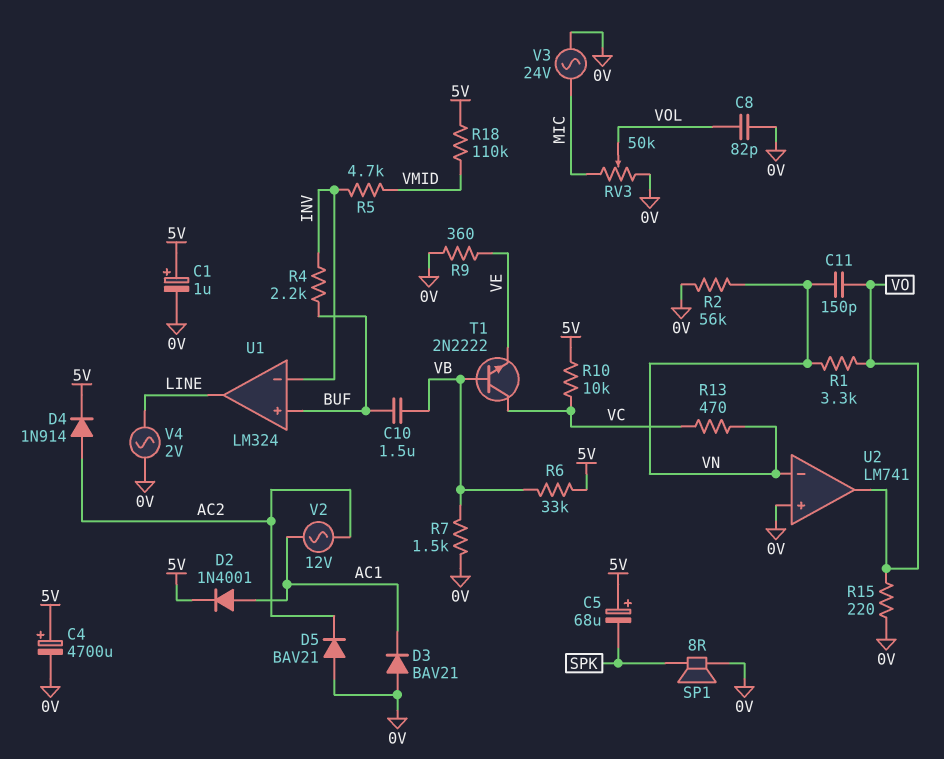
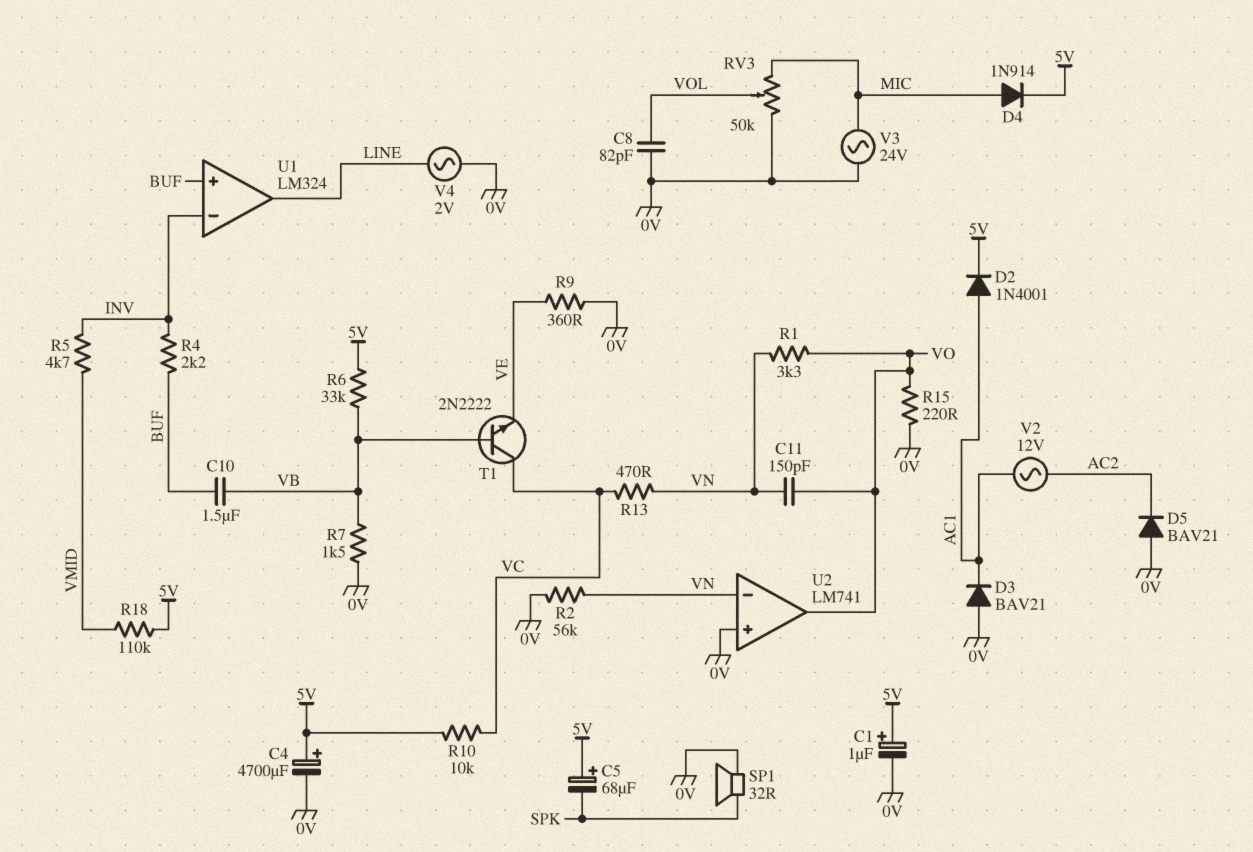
D4: diode 1N914 (A AC2, K 5V) -> diode 1N914 (A MIC, K 5V)
SP1: speaker 8R (0V, SPK) -> speaker 32R (0V, SPK)

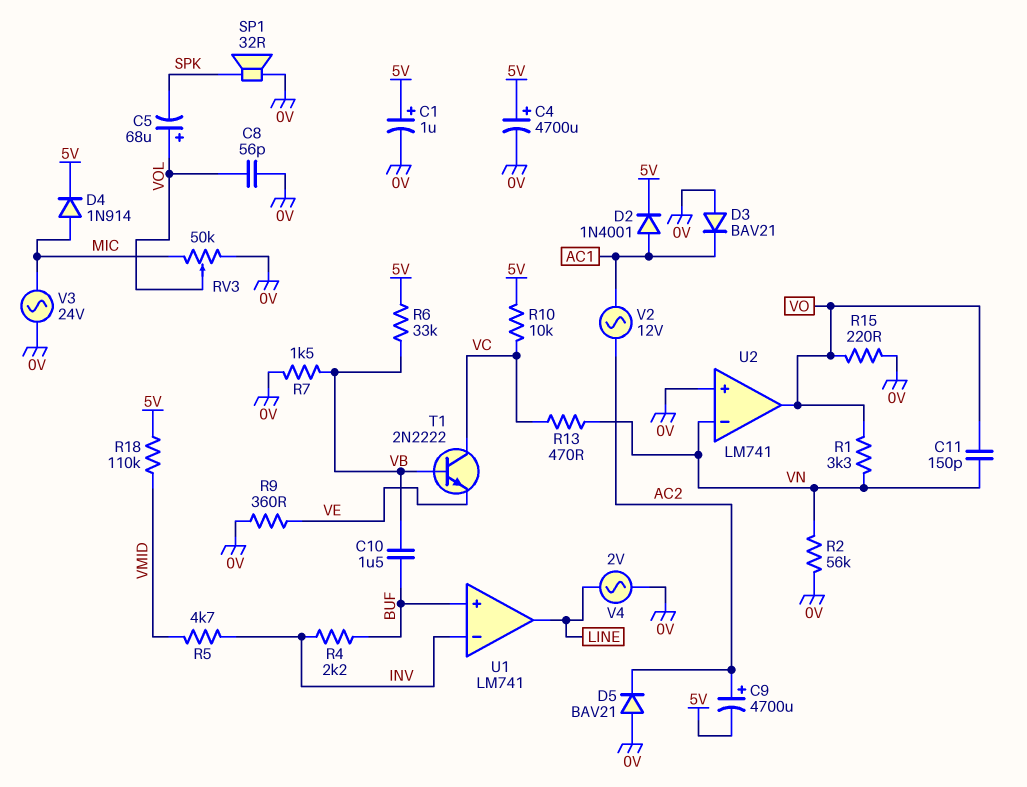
C5: 68uF (plus 5V, minus SPK) -> 68uF (plus VOL, minus SPK)
C8: 82pF (0V, VOL) -> 56pF (0V, VOL)
C9: none -> 4700uF (plus AC2, minus 5V)
U1: LM324 -> LM741

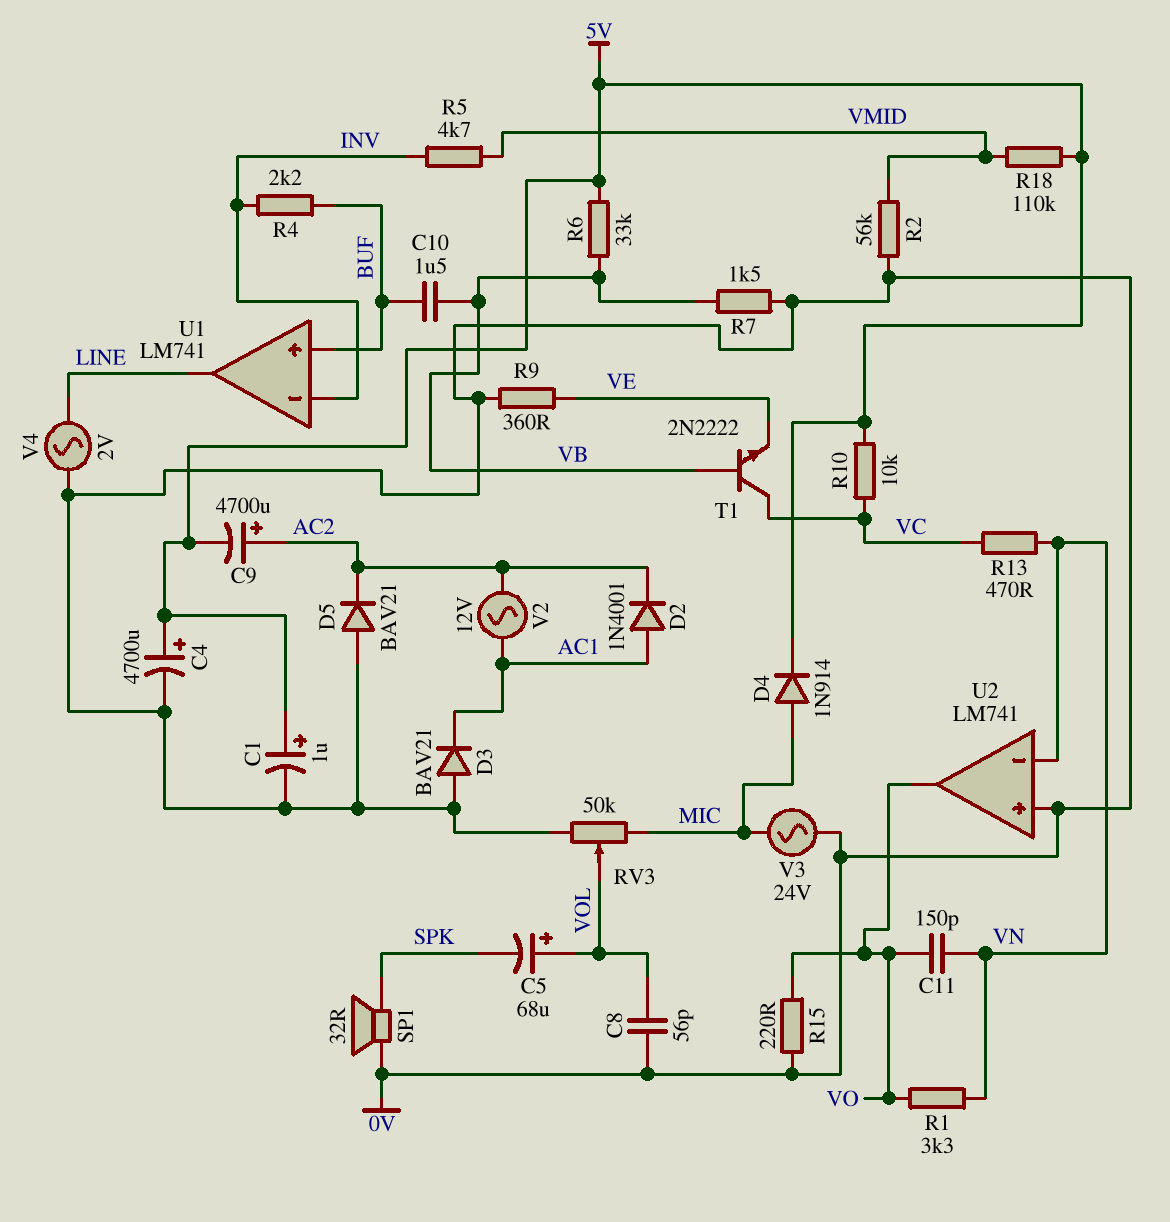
D2: diode 1N4001 (A AC1, K 5V) -> diode 1N4001 (A AC1, K AC2)
R2: 56k (0V, VN) -> 56k (0V, VMID)

